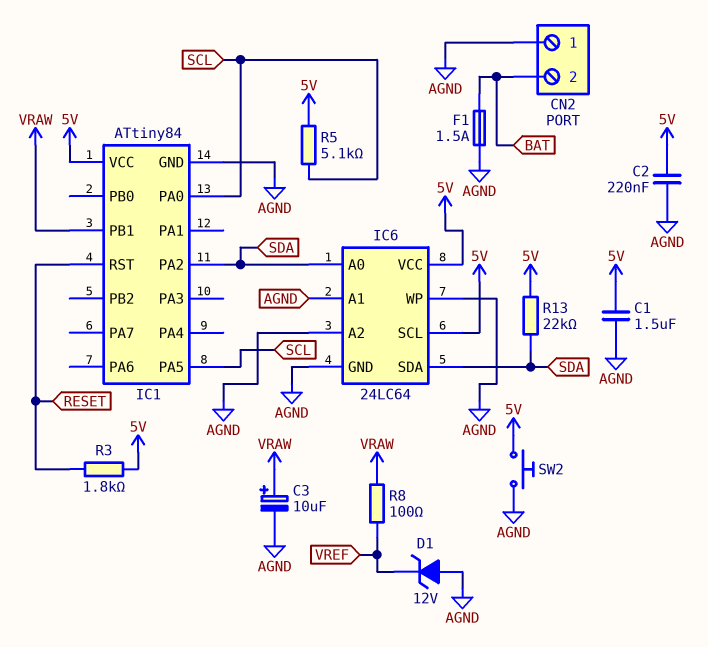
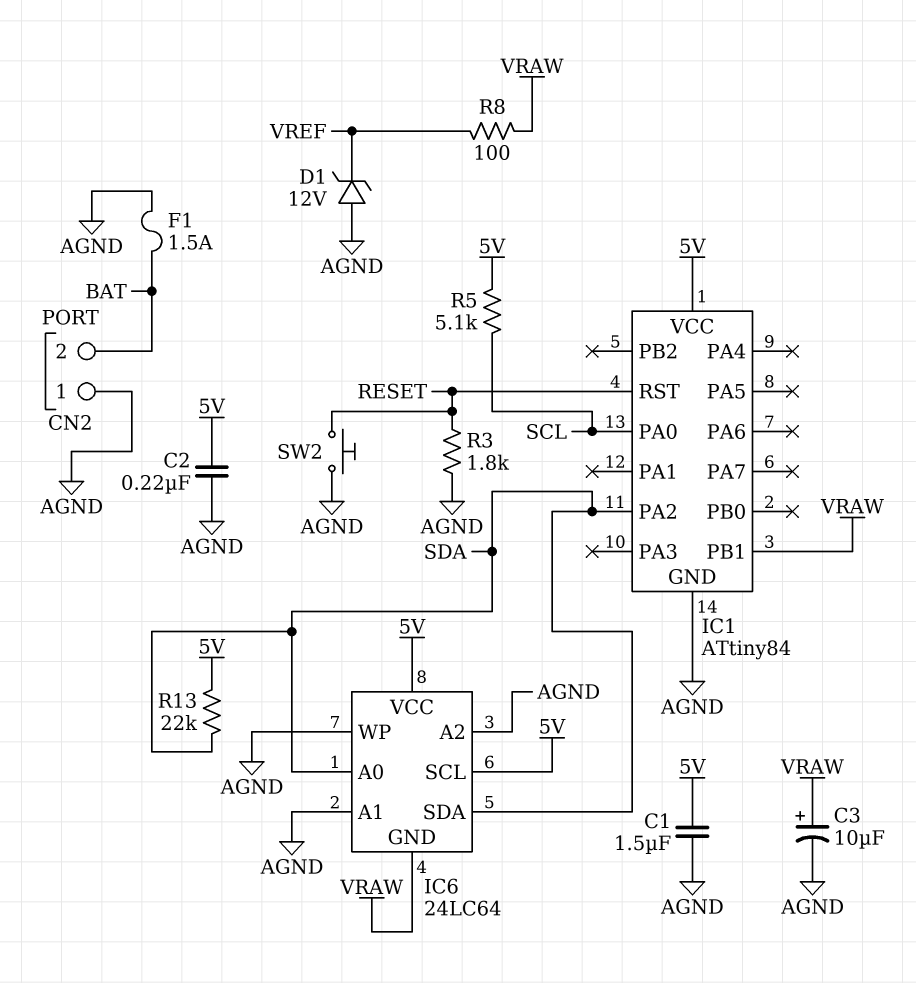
IC1 pin PA5: SCL -> none
IC6 pin GND: AGND -> VRAW
R3: 1.8k (5V, RESET) -> 1.8k (AGND, RESET)
SW2: button (5V, AGND) -> button (AGND, RESET)

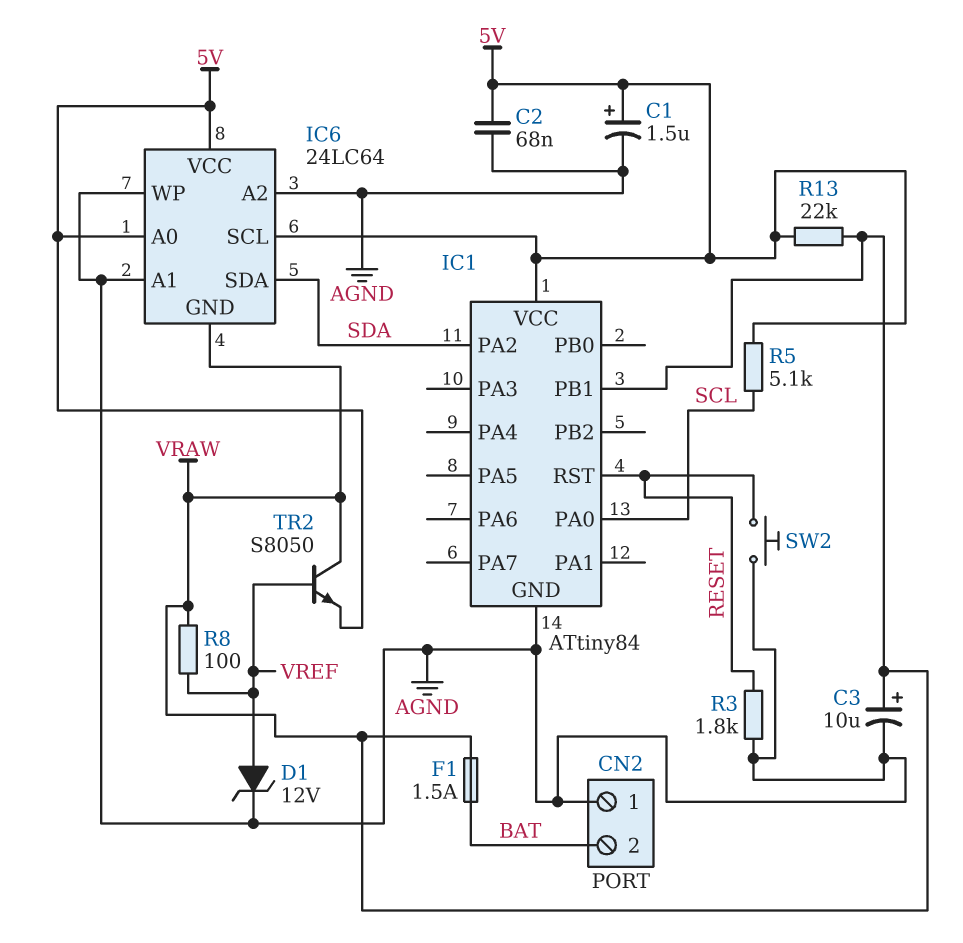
C1: 1.5uF (5V, AGND) -> 1.5uF (plus 5V, minus AGND)
C2: 220nF (5V, AGND) -> 68nF (5V, AGND)
D1: zener 12V (A AGND, K VREF) -> zener 12V (A VREF, K AGND)
F1: 1.5A (AGND, BAT) -> 1.5A (BAT, VRAW)
IC6 pin A0: SDA -> 5V
R13: 22k (5V, SDA) -> 22k (5V, VRAW)
TR2: none -> NPN S8050 (B VREF, C VRAW, E 5V)

